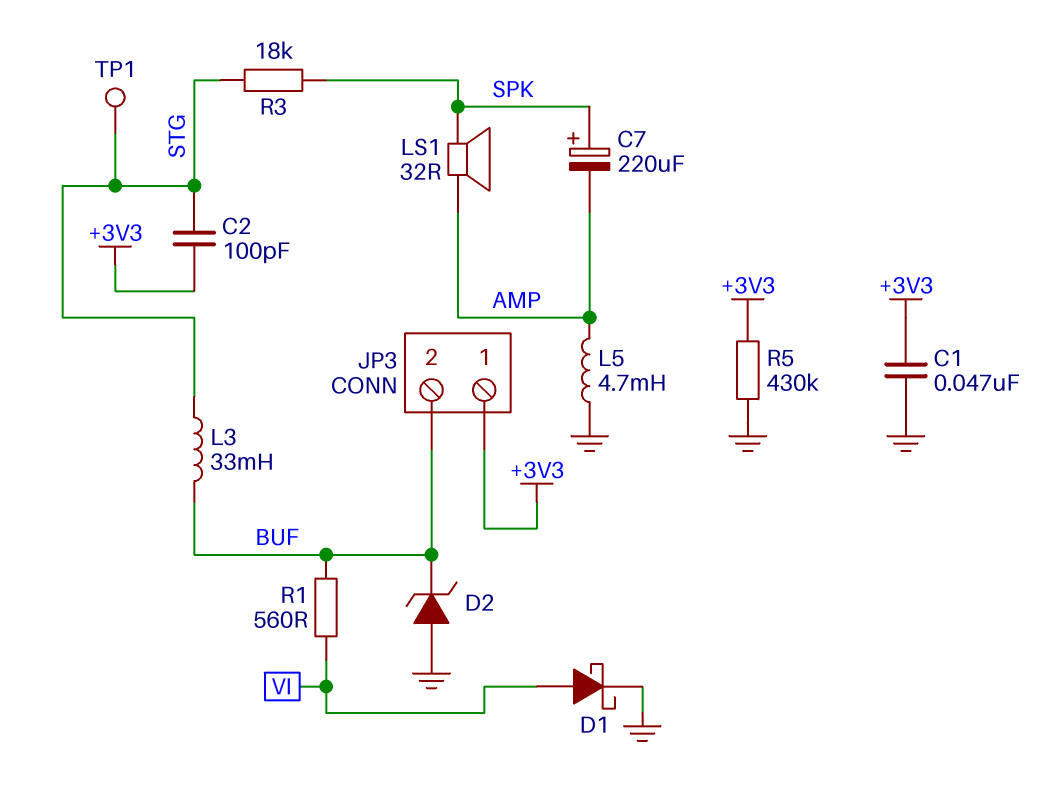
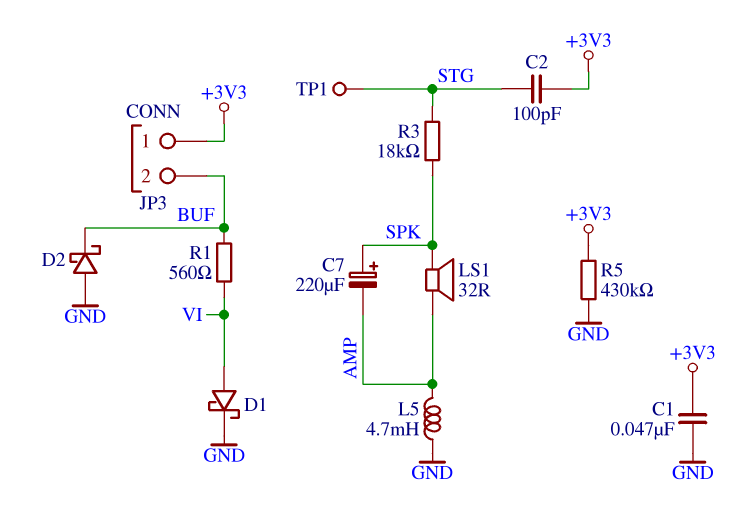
D2: zener (A GND, K BUF) -> schottky (A GND, K BUF)
L3: 33mH (BUF, STG) -> none

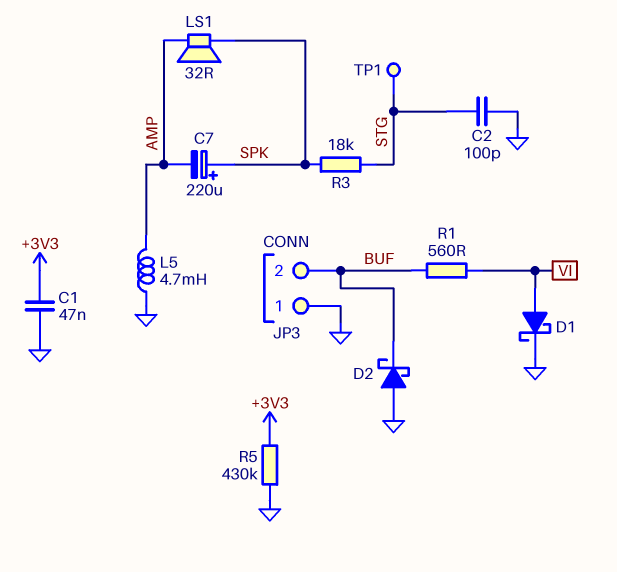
C2: 100pF (+3V3, STG) -> 100pF (GND, STG)
JP3 pin 1: +3V3 -> GND

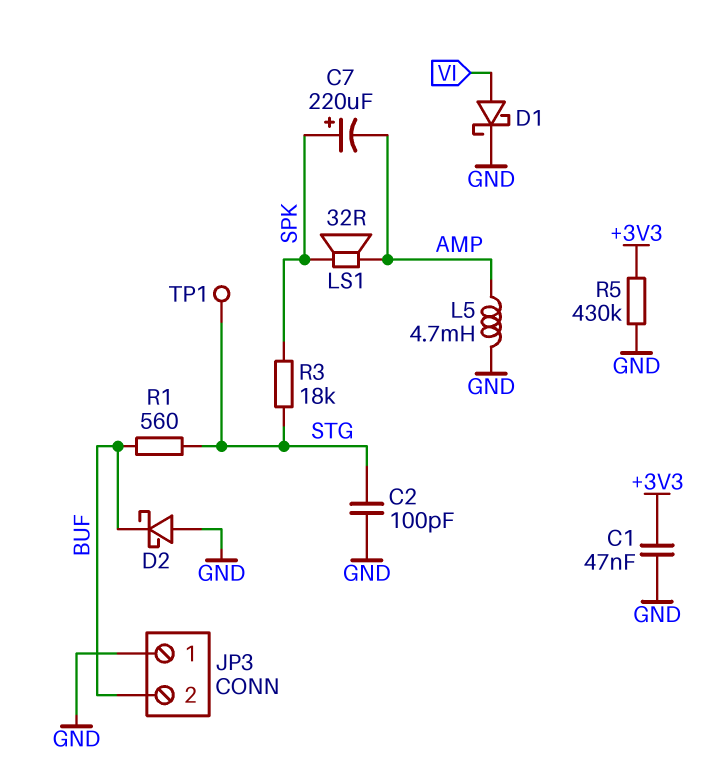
R1: 560 (BUF, VI) -> 560 (BUF, STG)

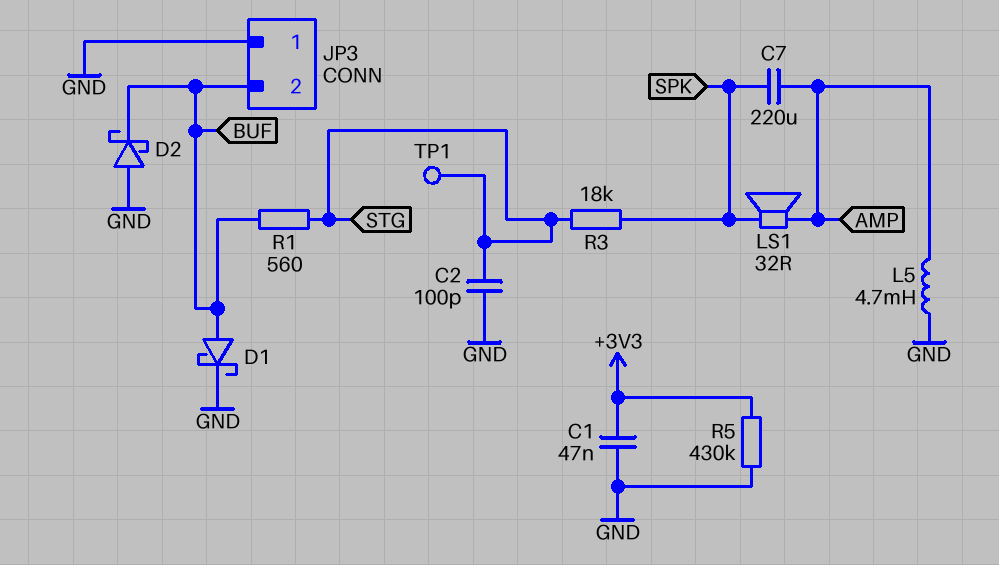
C7: 220uF (plus SPK, minus AMP) -> 220uF (AMP, SPK)
D1: schottky (A VI, K GND) -> schottky (A BUF, K GND)

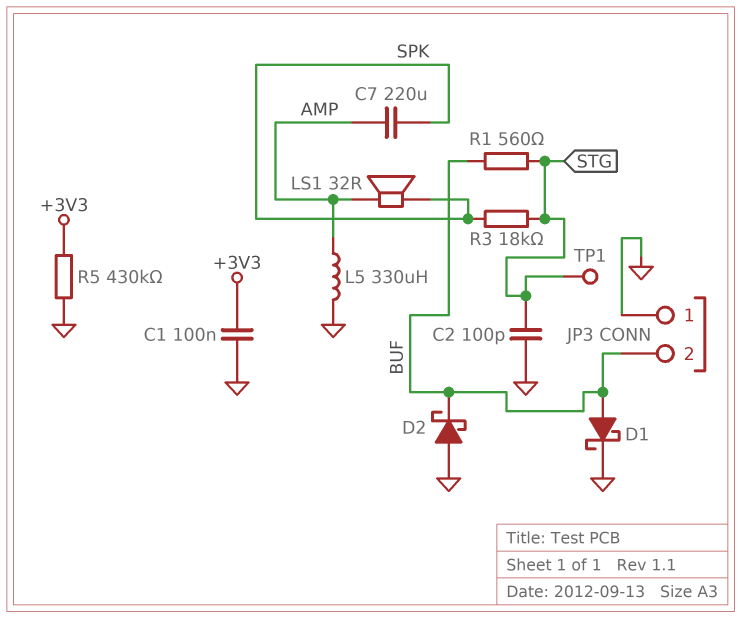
C1: 47nF (+3V3, GND) -> 100nF (+3V3, GND)
L5: 4.7mH (AMP, GND) -> 330uH (AMP, GND)

